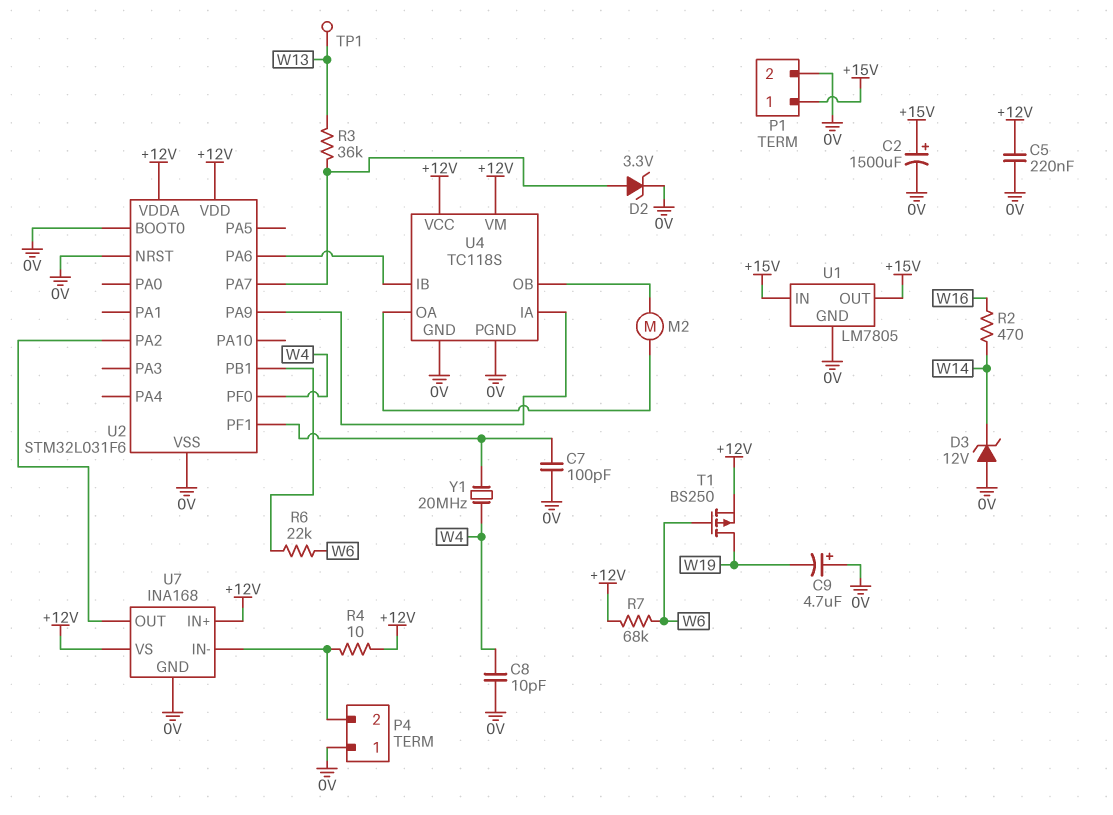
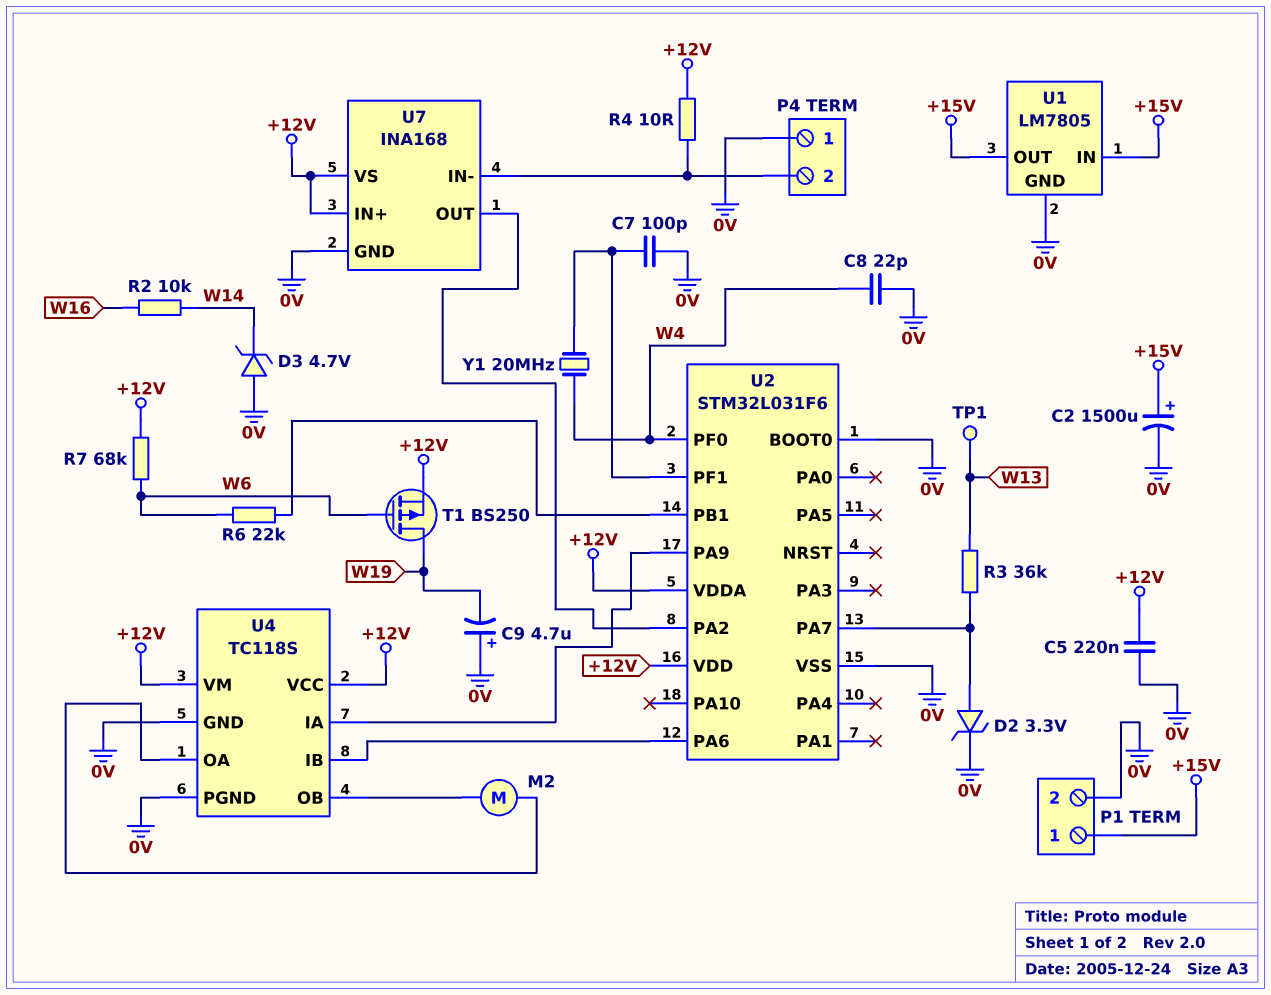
C8: 10pF (0V, W4) -> 22pF (0V, W4)
D3: zener 12V (A 0V, K W14) -> zener 4.7V (A 0V, K W14)
R2: 470 (W14, W16) -> 10k (W14, W16)
U2 pin NRST: 0V -> none

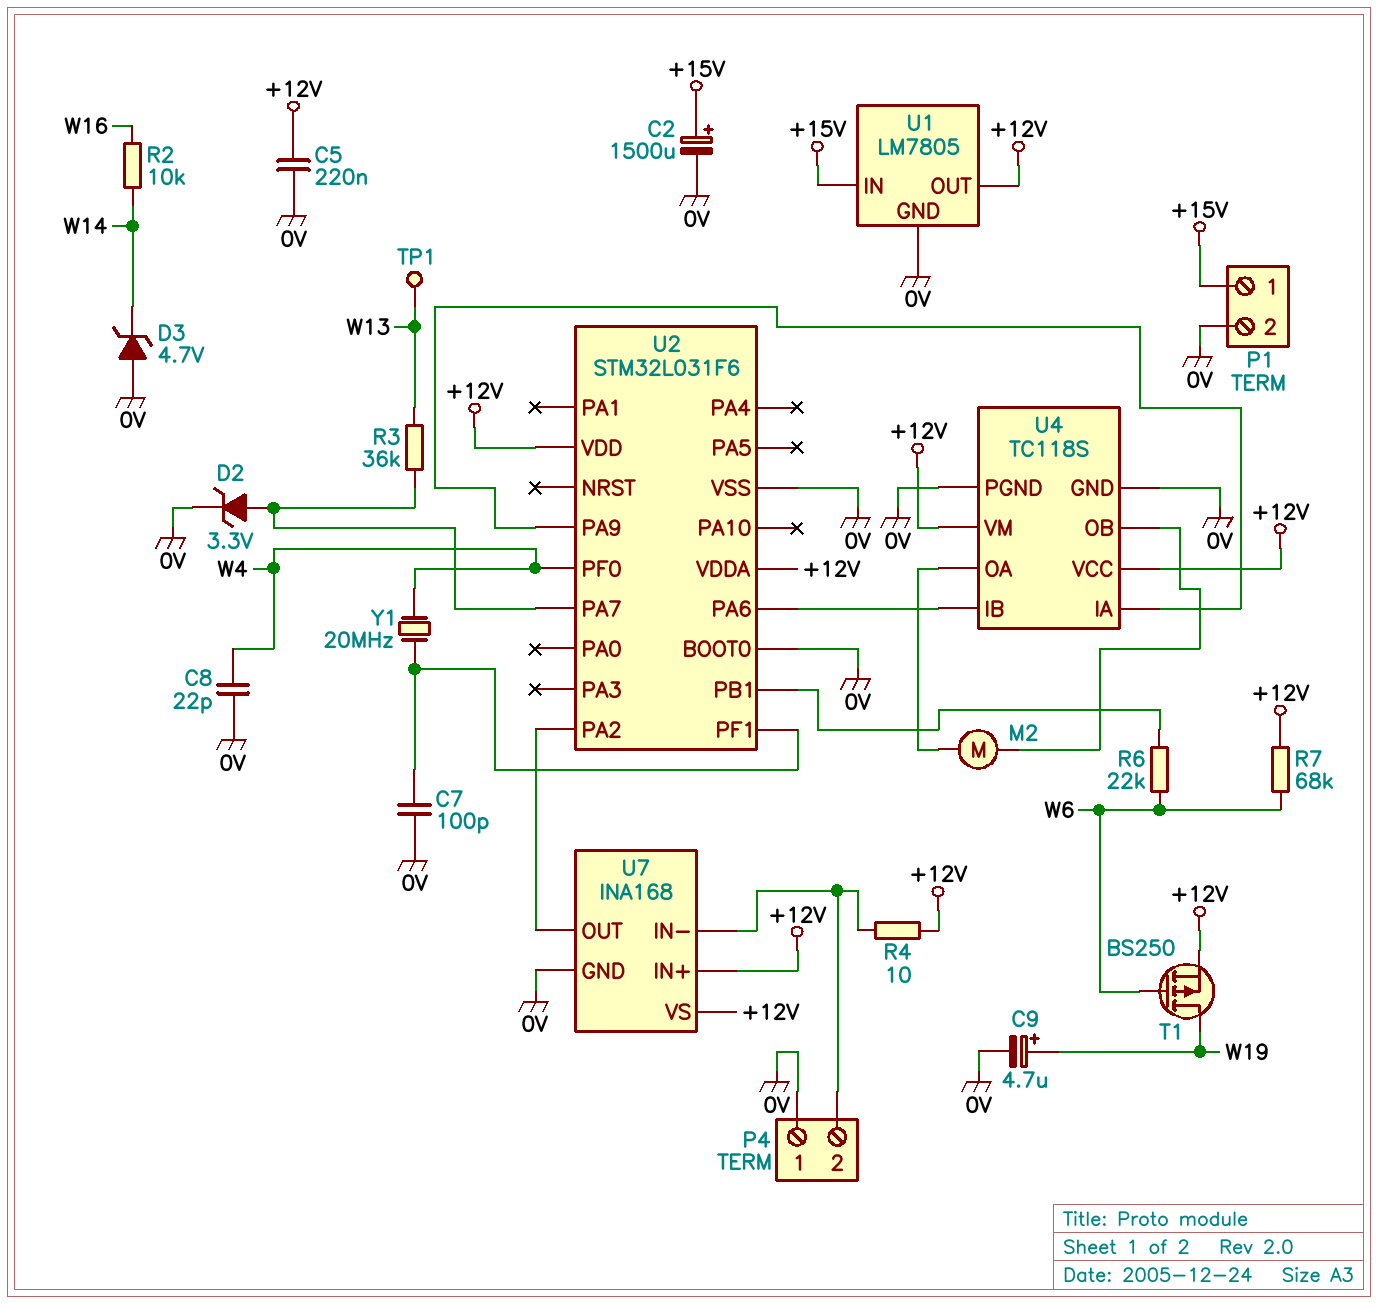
C9: 4.7uF (plus 0V, minus W19) -> 4.7uF (plus W19, minus 0V)
U1 pin OUT: +15V -> +12V

